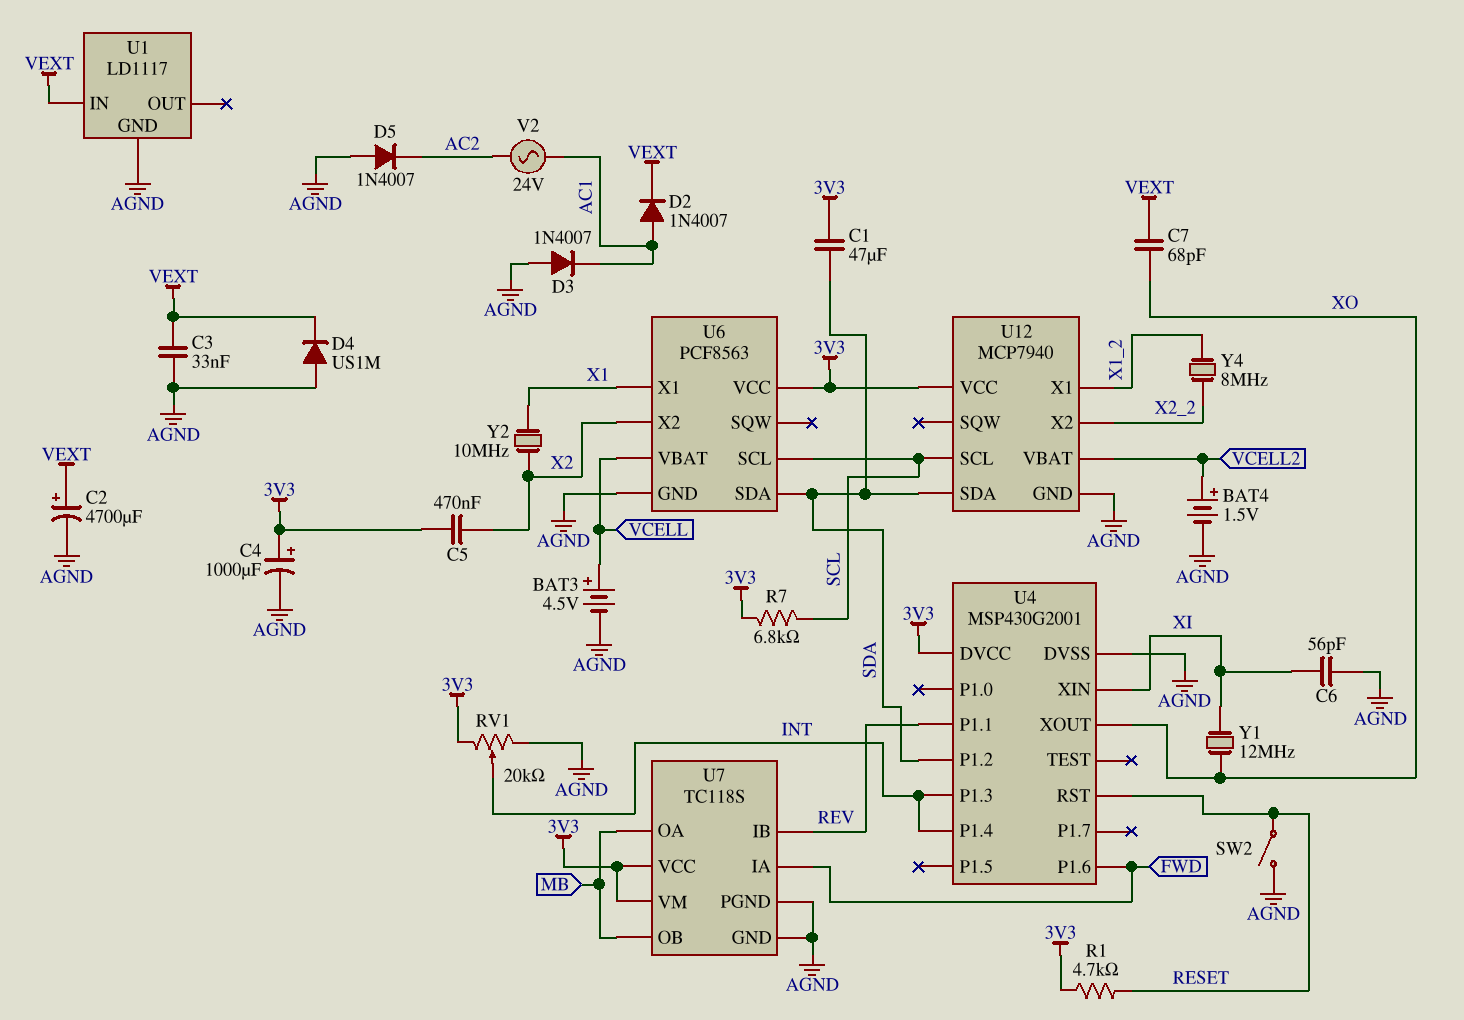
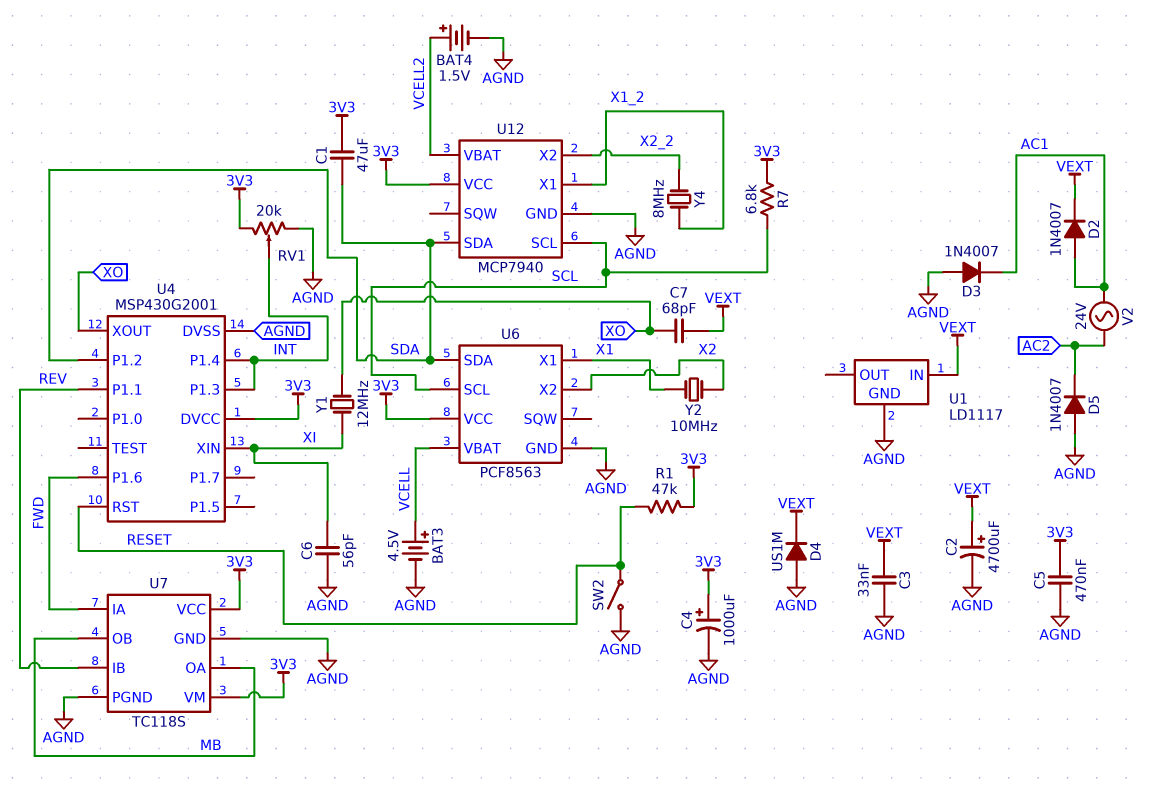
C5: 470nF (3V3, X2) -> 470nF (3V3, AGND)
R1: 4.7k (3V3, RESET) -> 47k (3V3, RESET)

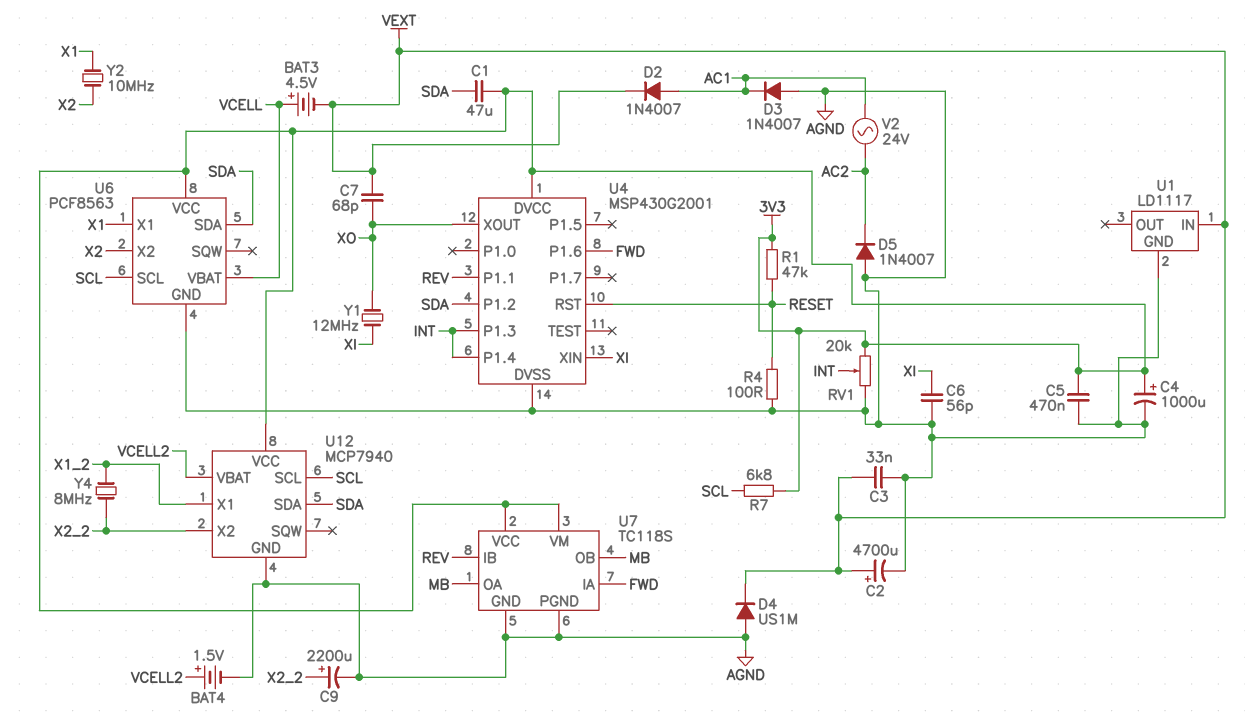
BAT3: 4.5V (plus VCELL, minus AGND) -> 4.5V (plus VCELL, minus VEXT)
C9: none -> 2200uF (plus X2_2, minus AGND)
R4: none -> 100 (AGND, RESET)
SW2: switch (AGND, RESET) -> none

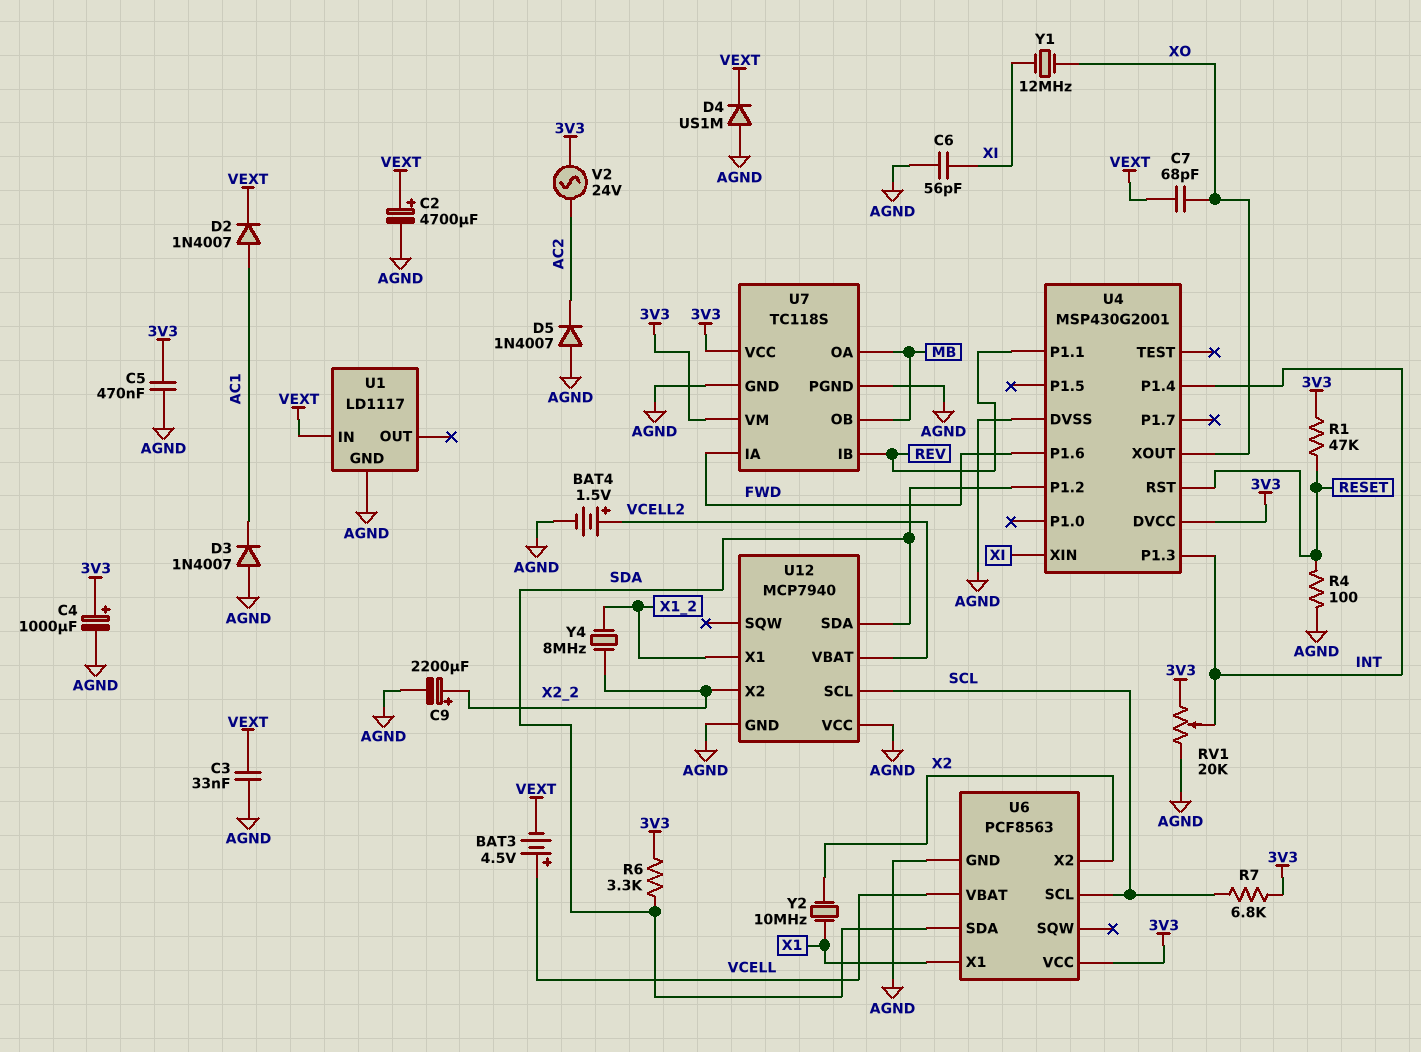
C1: 47uF (3V3, SDA) -> none
R6: none -> 3.3k (3V3, SDA)
U12 pin VCC: 3V3 -> AGND
V2: AC 24V (AC1, AC2) -> AC 24V (3V3, AC2)

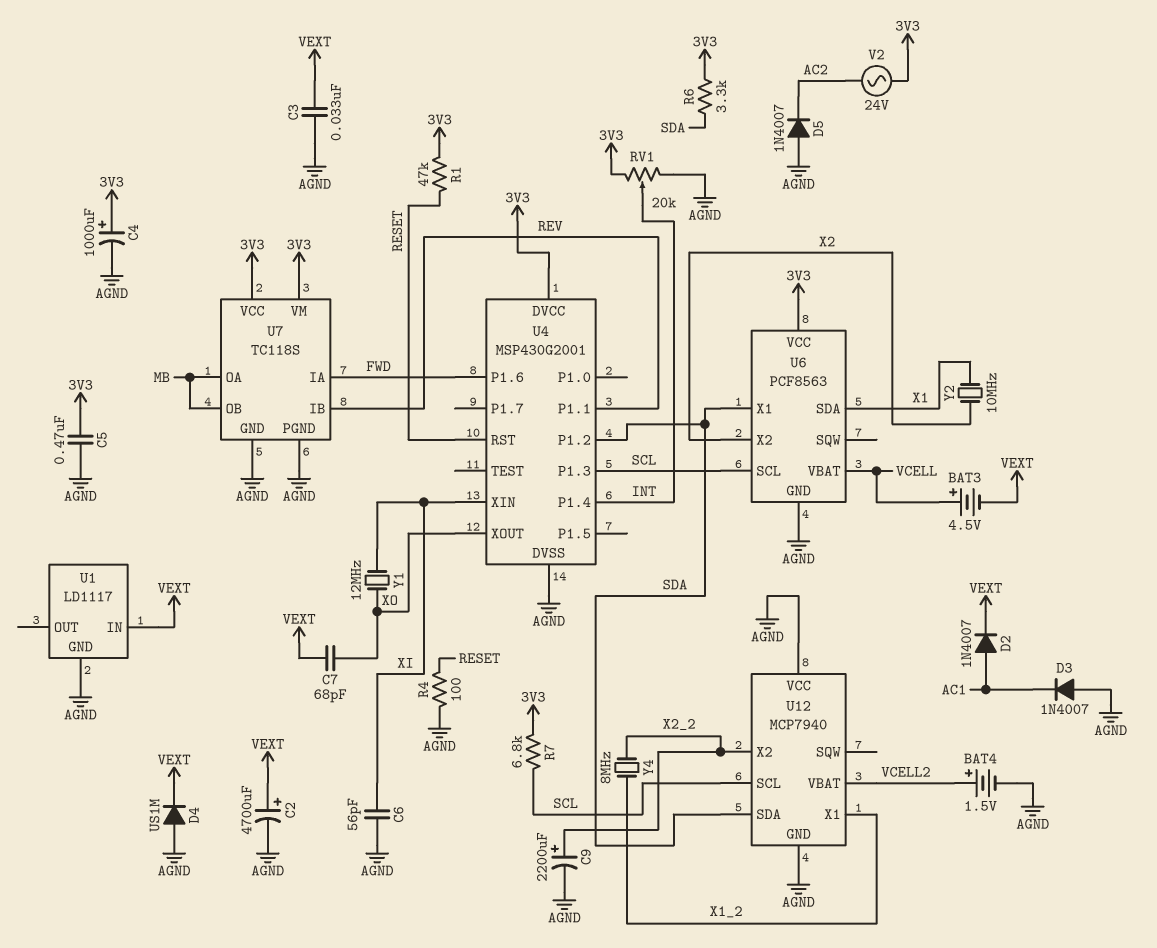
U4 pin P1.3: INT -> SCL
U6 pin SDA: SDA -> X1
U6 pin X1: X1 -> SDA

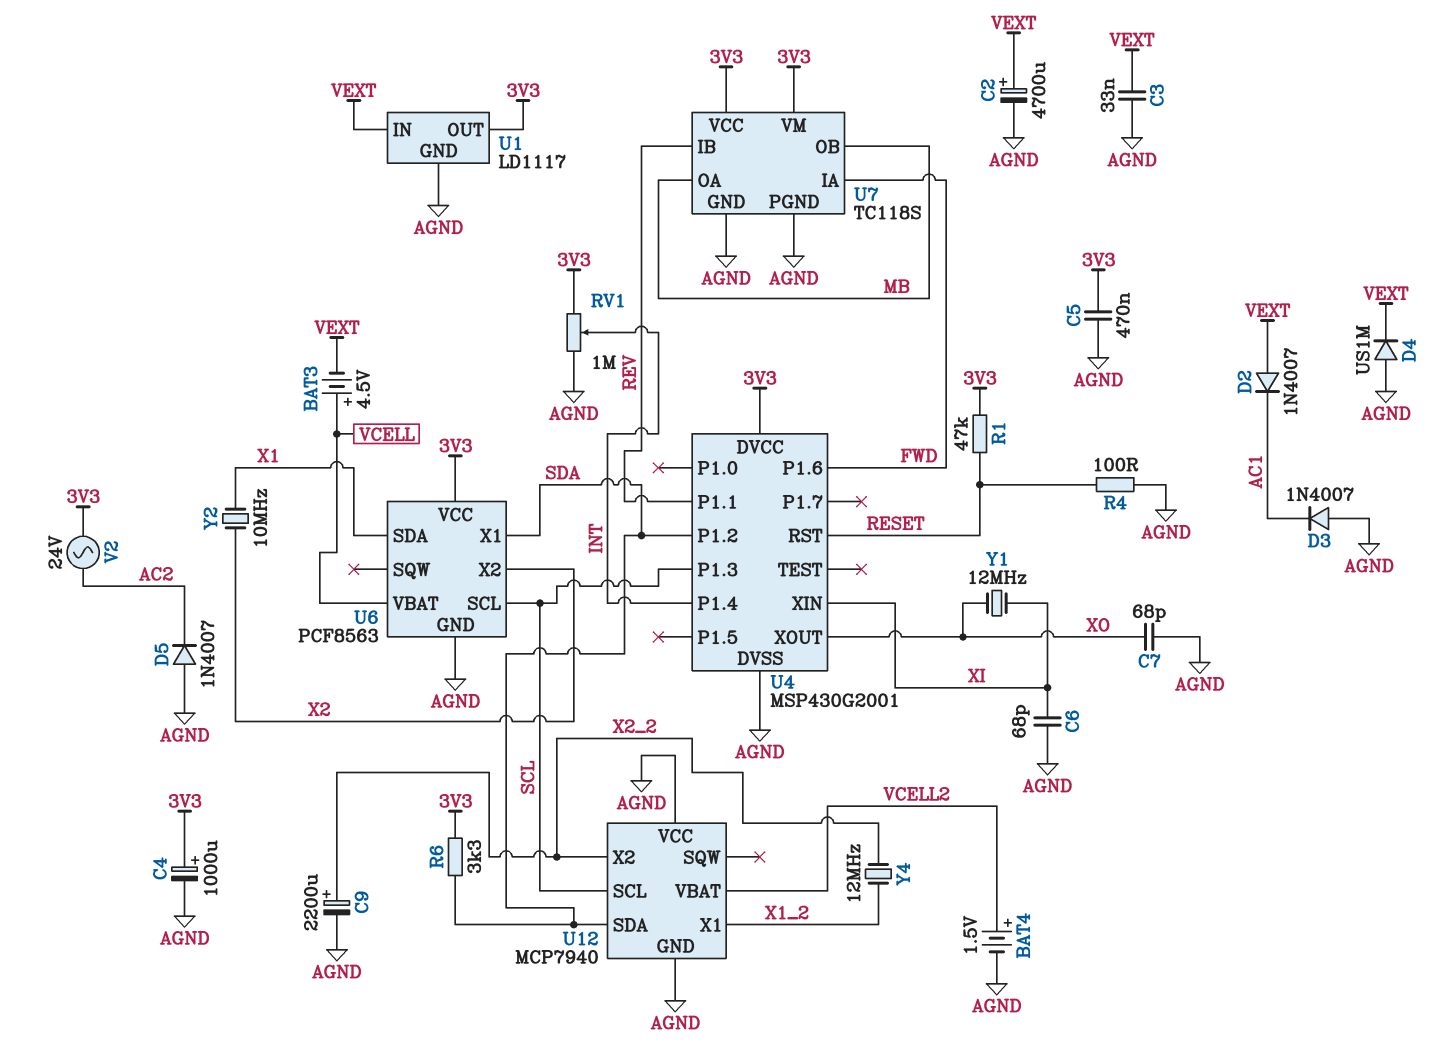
C6: 56pF (AGND, XI) -> 68pF (AGND, XI)
C7: 68pF (VEXT, XO) -> 68pF (AGND, XO)
D2: diode 1N4007 (A AC1, K VEXT) -> diode 1N4007 (A VEXT, K AC1)
R7: 6.8k (3V3, SCL) -> none
RV1: 20k (3V3, AGND, wiper INT) -> 1M (3V3, AGND, wiper INT)
U1 pin OUT: none -> 3V3
Y4: 8MHz (X1_2, X2_2) -> 12MHz (X1_2, X2_2)

